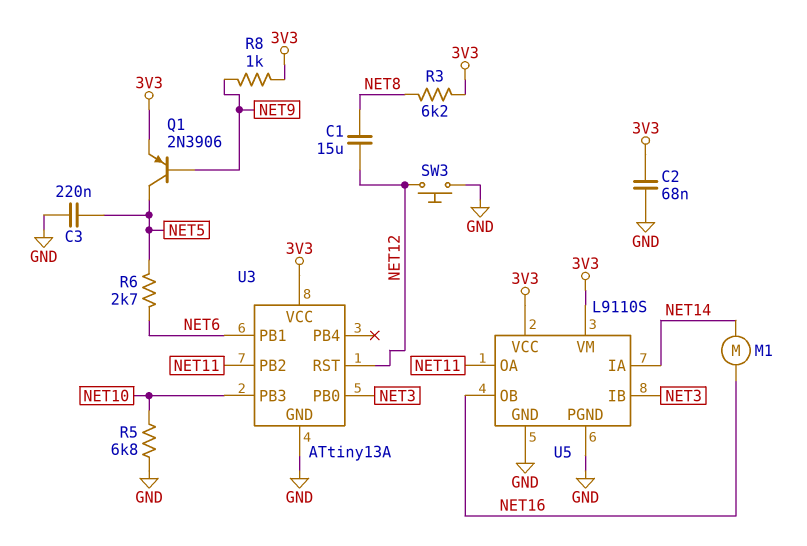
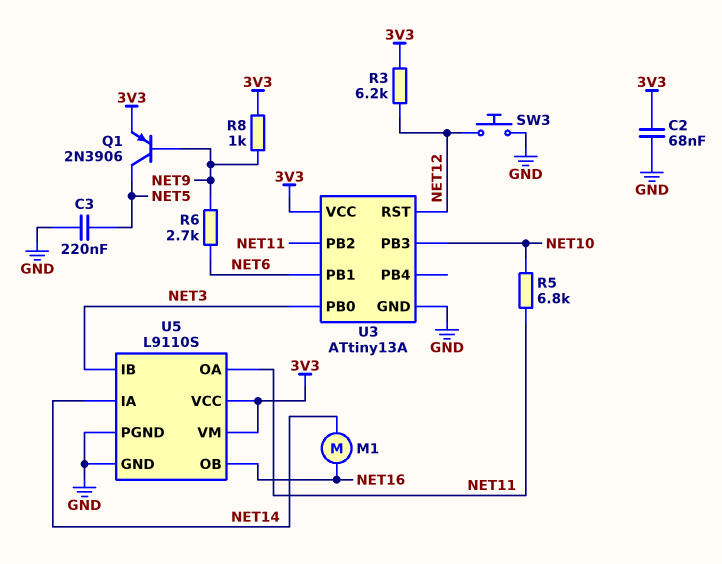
C1: 15uF (NET8, NET12) -> none
R3: 6.2k (3V3, NET8) -> 6.2k (3V3, NET12)
R5: 6.8k (GND, NET10) -> 6.8k (NET10, NET11)
R6: 2.7k (NET5, NET6) -> 2.7k (NET6, NET9)

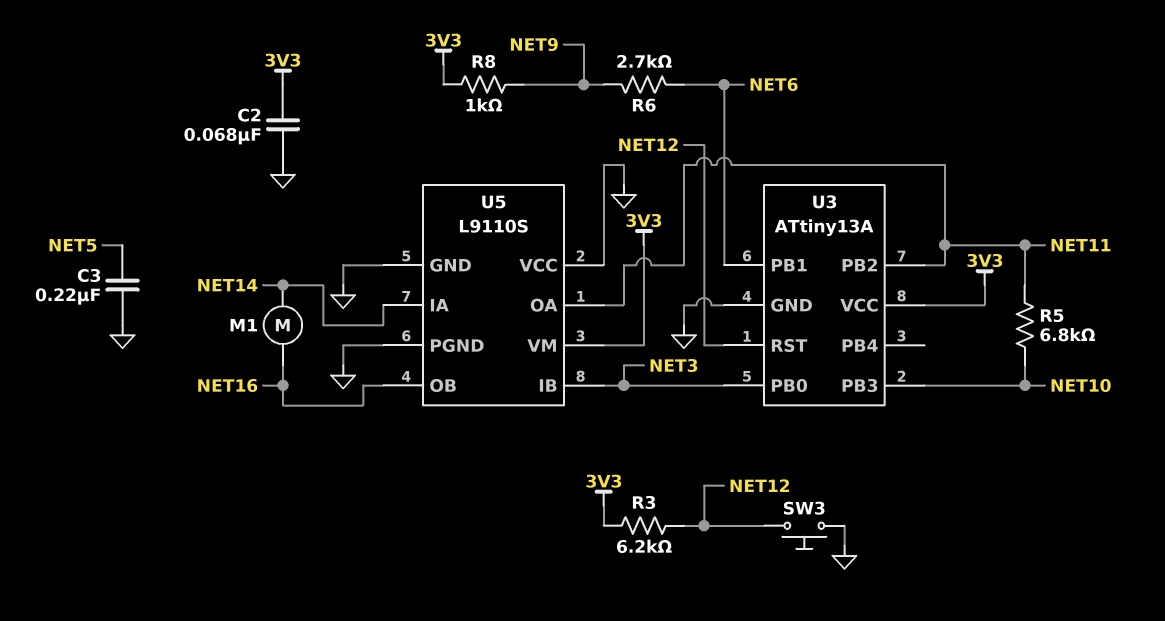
Q1: PNP 2N3906 (B NET9, C NET5, E 3V3) -> none
U5 pin VCC: 3V3 -> GND

